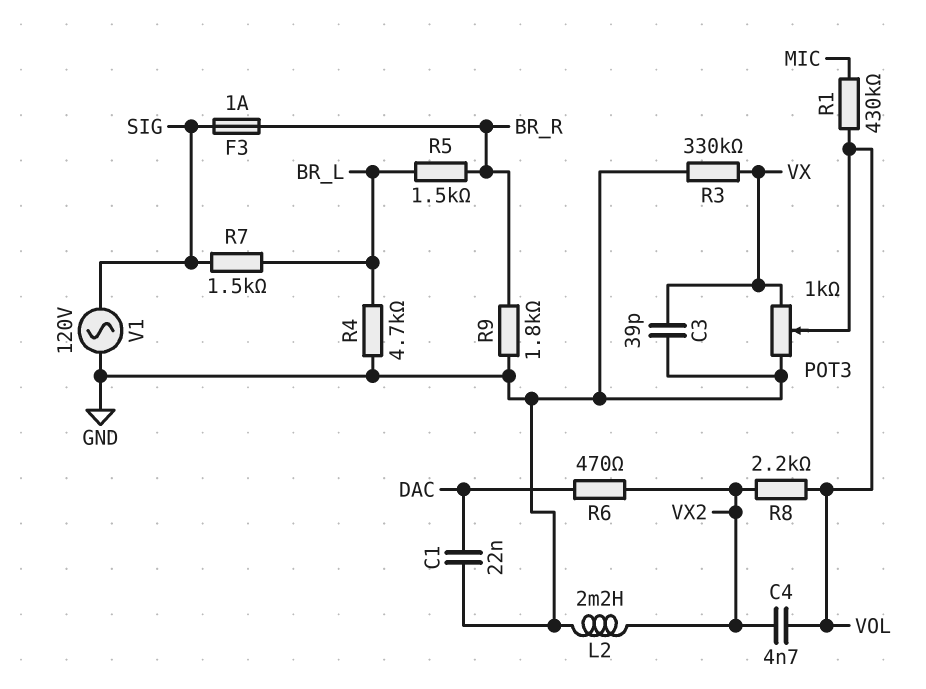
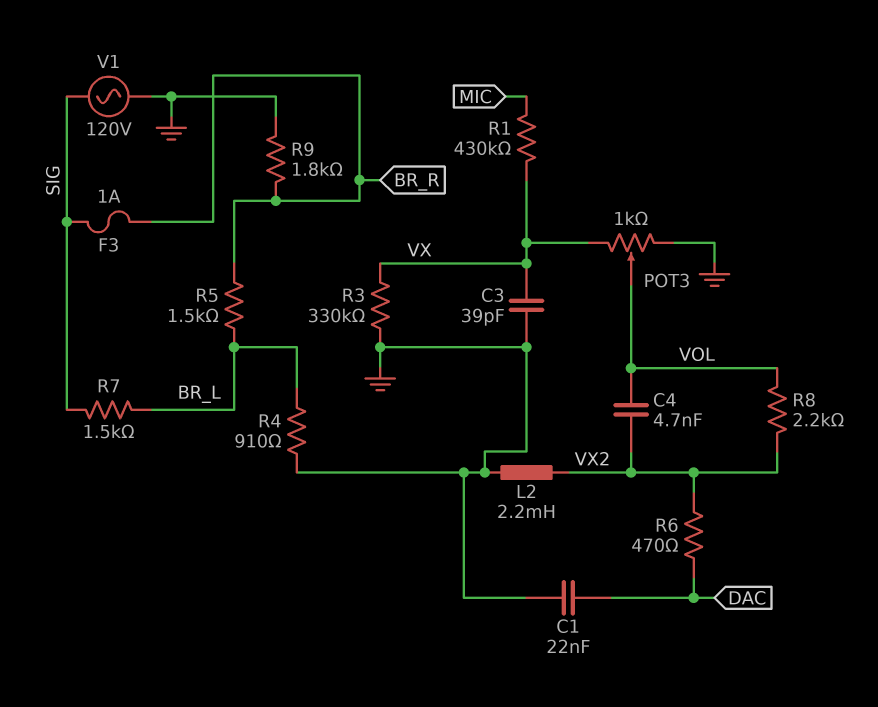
R1: 430k (MIC, VOL) -> 430k (MIC, VX)
R4: 4.7k (BR_L, GND) -> 910 (BR_L, GND)

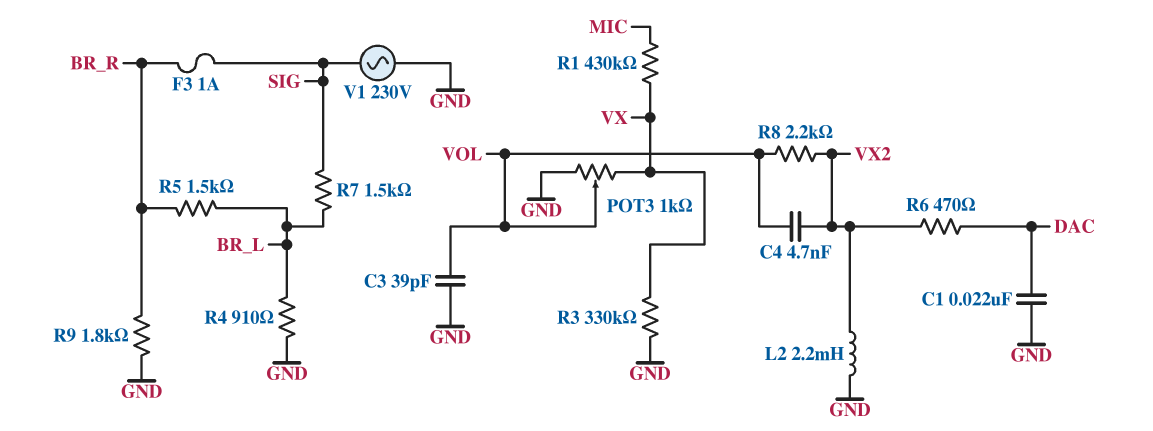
C3: 39pF (GND, VX) -> 39pF (GND, VOL)
V1: AC 120V (GND, SIG) -> AC 230V (GND, SIG)

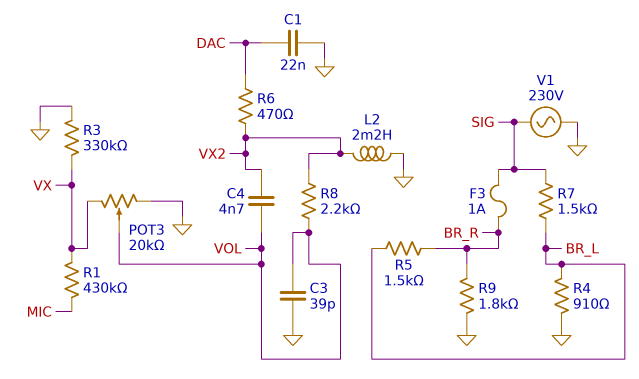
POT3: 1k (GND, VX, wiper VOL) -> 20k (GND, VX, wiper VOL)

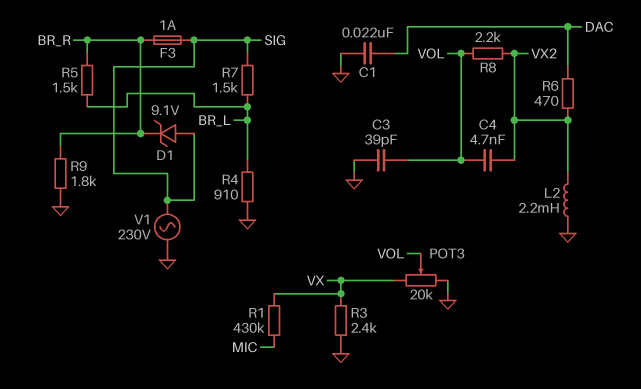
D1: none -> zener 9.1V (A SIG, K BR_R)
R3: 330k (GND, VX) -> 2.4k (GND, VX)

